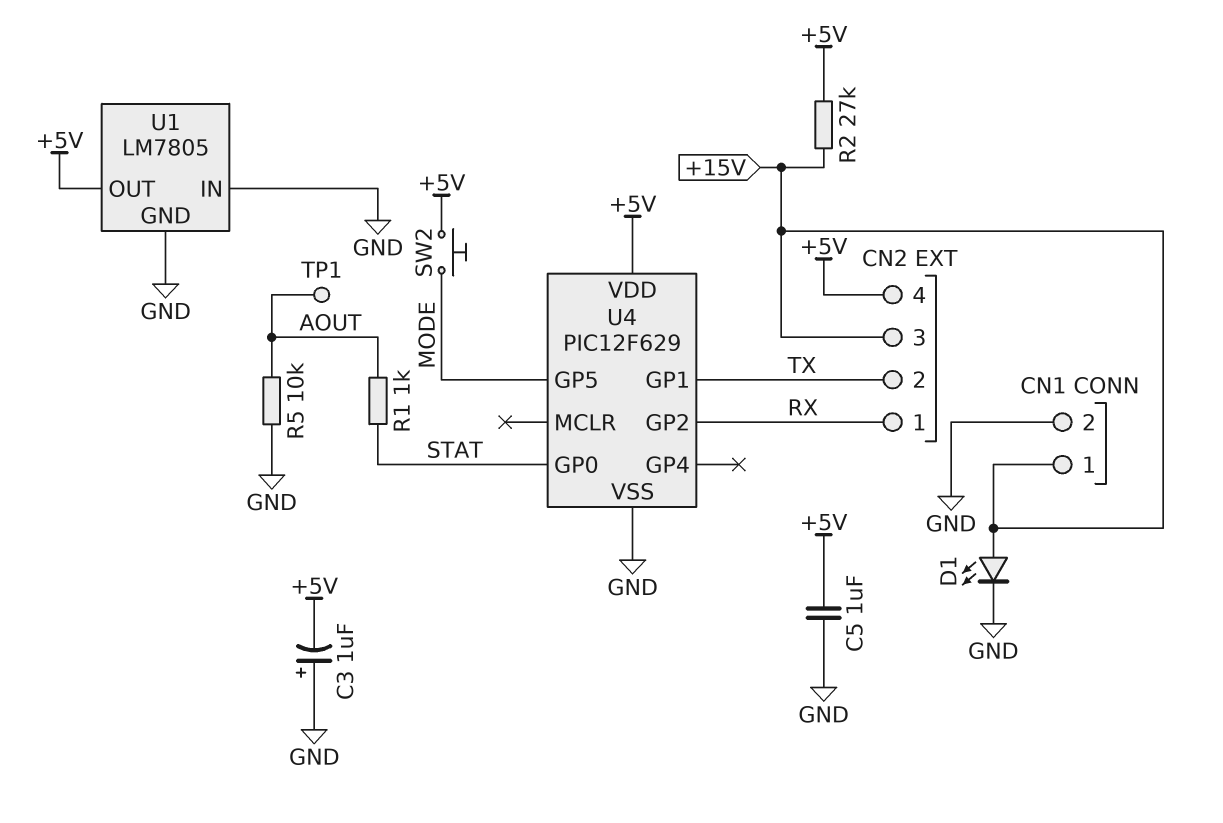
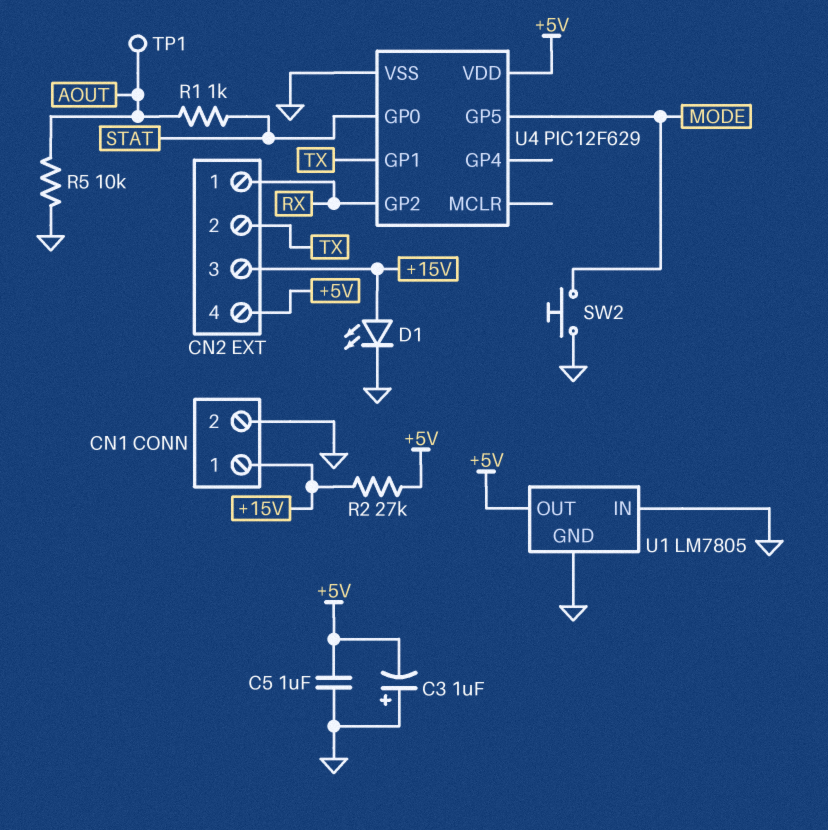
SW2: button (+5V, MODE) -> button (GND, MODE)

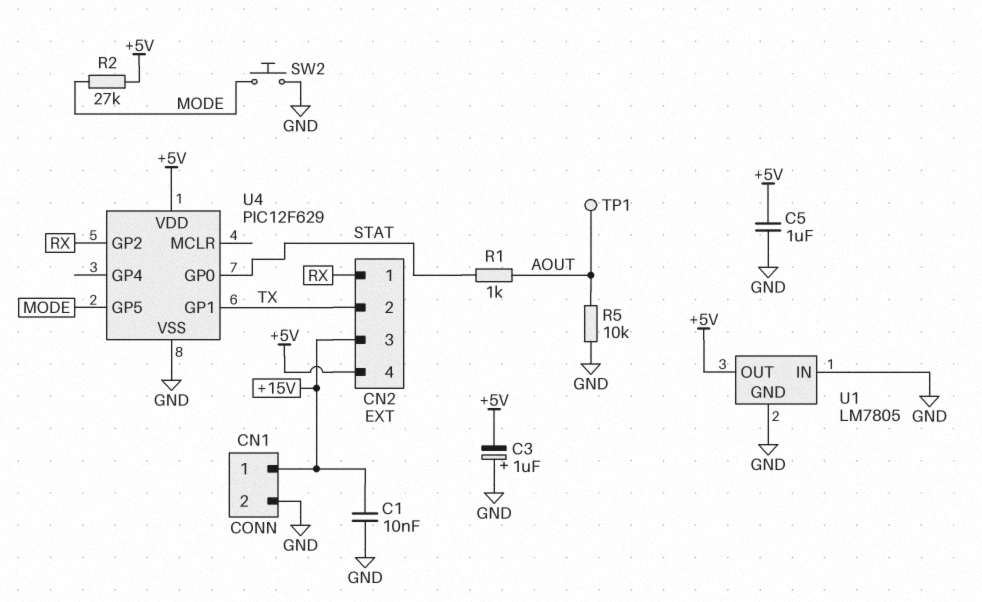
C1: none -> 10nF (+15V, GND)
D1: LED (A +15V, K GND) -> none
R2: 27k (+5V, +15V) -> 27k (+5V, MODE)

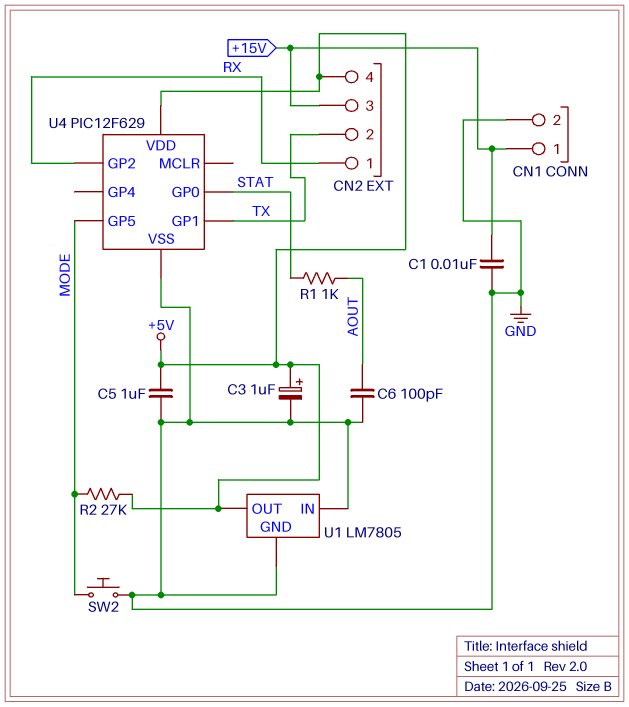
C3: 1uF (plus GND, minus +5V) -> 1uF (plus +5V, minus GND)
C6: none -> 100pF (AOUT, GND)
R5: 10k (AOUT, GND) -> none
TP1: test point (AOUT) -> none

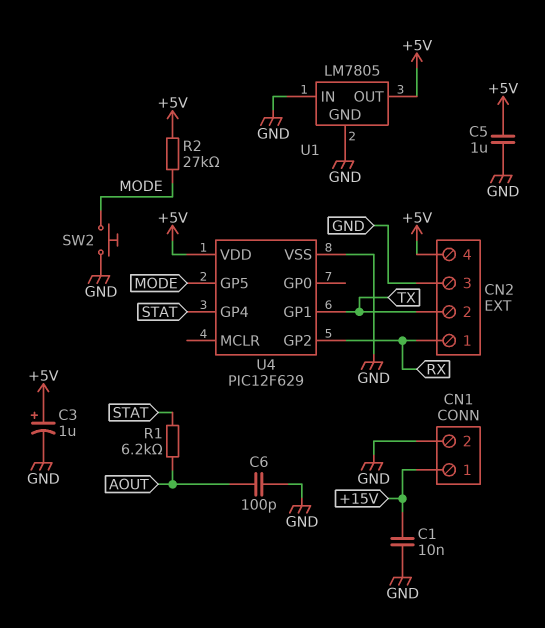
CN2 pin 3: +15V -> GND
R1: 1k (AOUT, STAT) -> 6.2k (AOUT, STAT)
U4 pin GP0: STAT -> none
U4 pin GP4: none -> STAT

